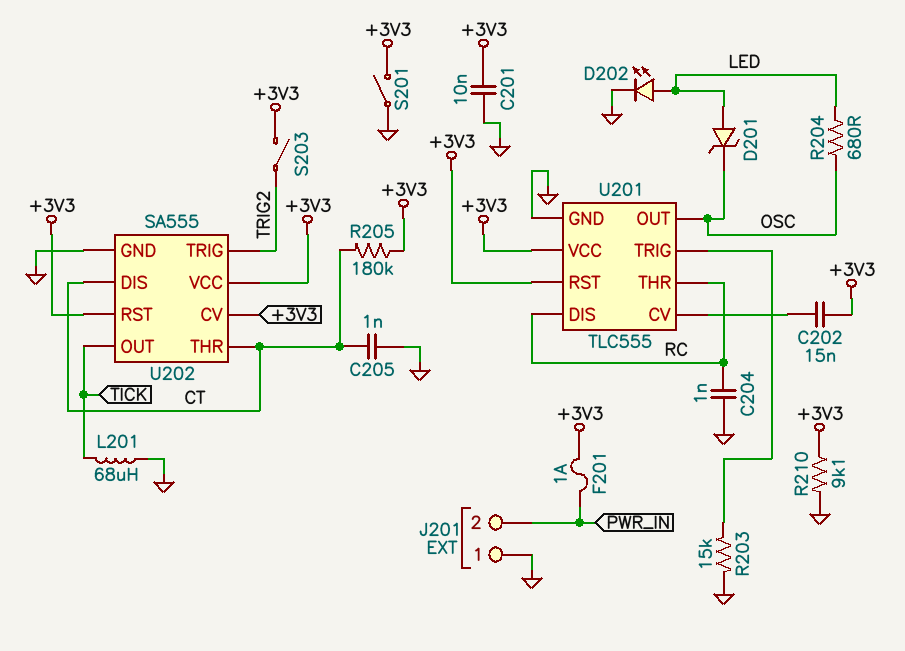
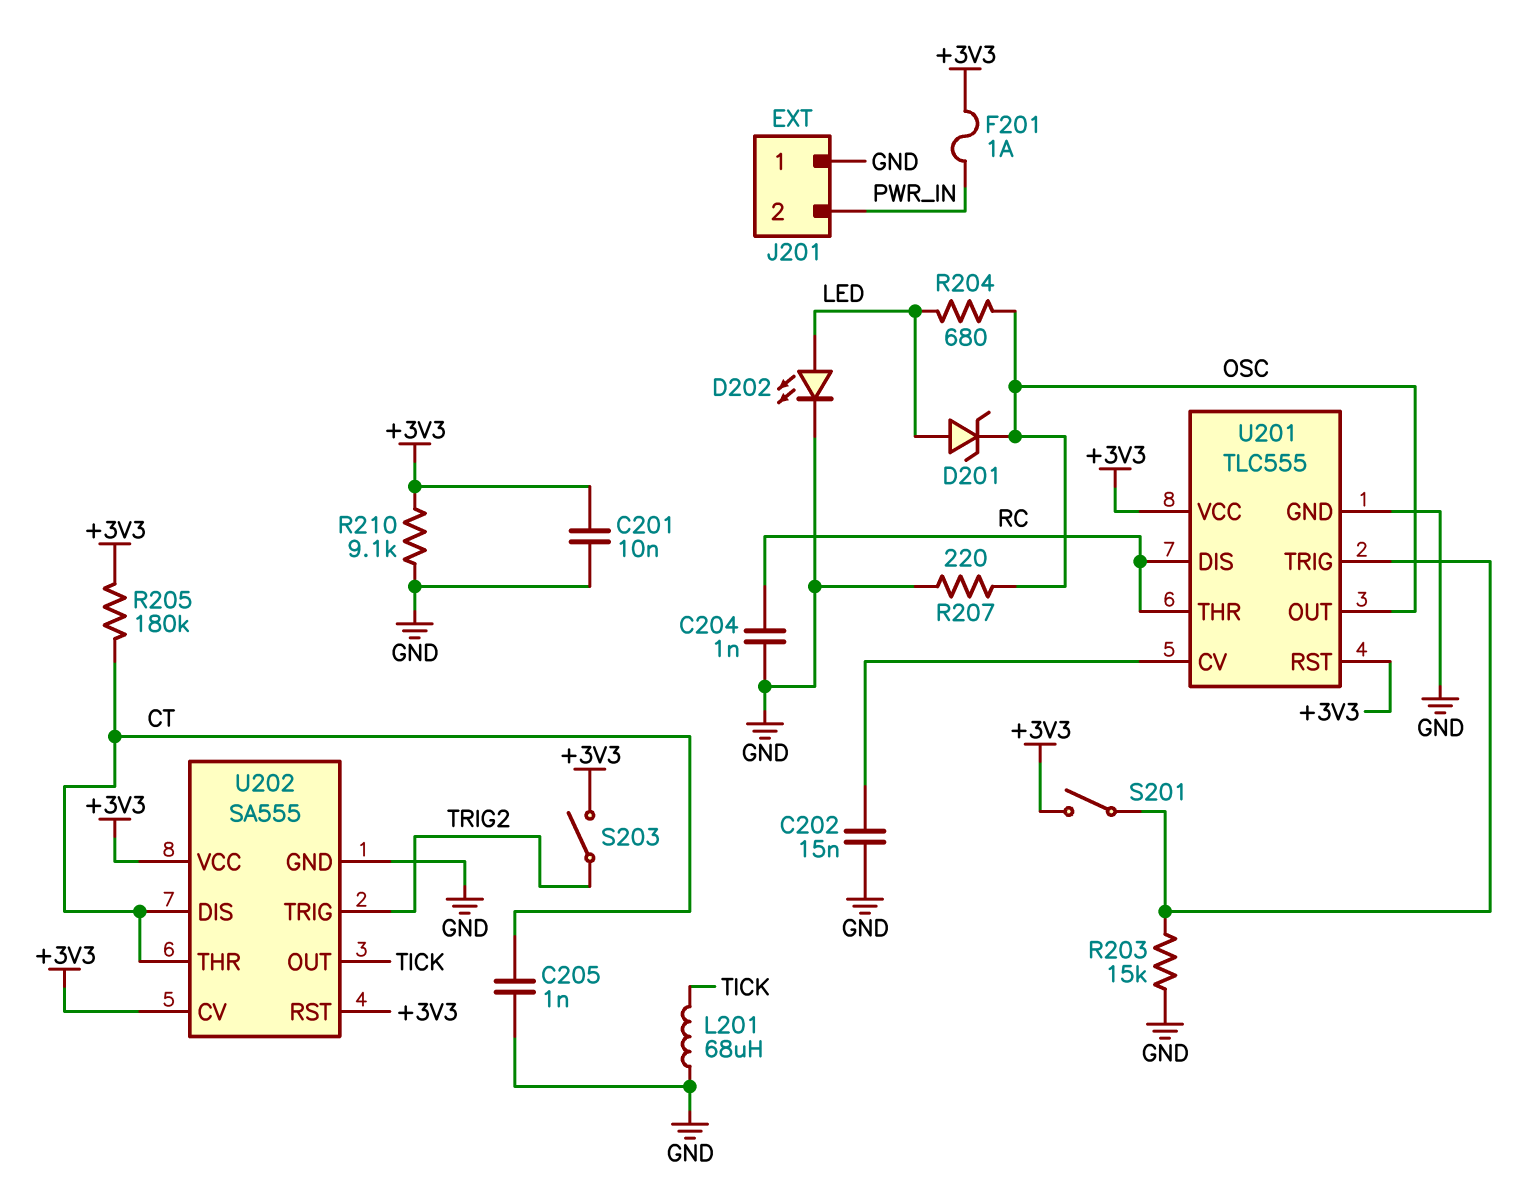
C202: 15nF (+3V3, U201/CV) -> 15nF (GND, U201/CV)
R207: none -> 220 (GND, OSC)
S201: switch (+3V3, GND) -> switch (+3V3, U201/TRIG)

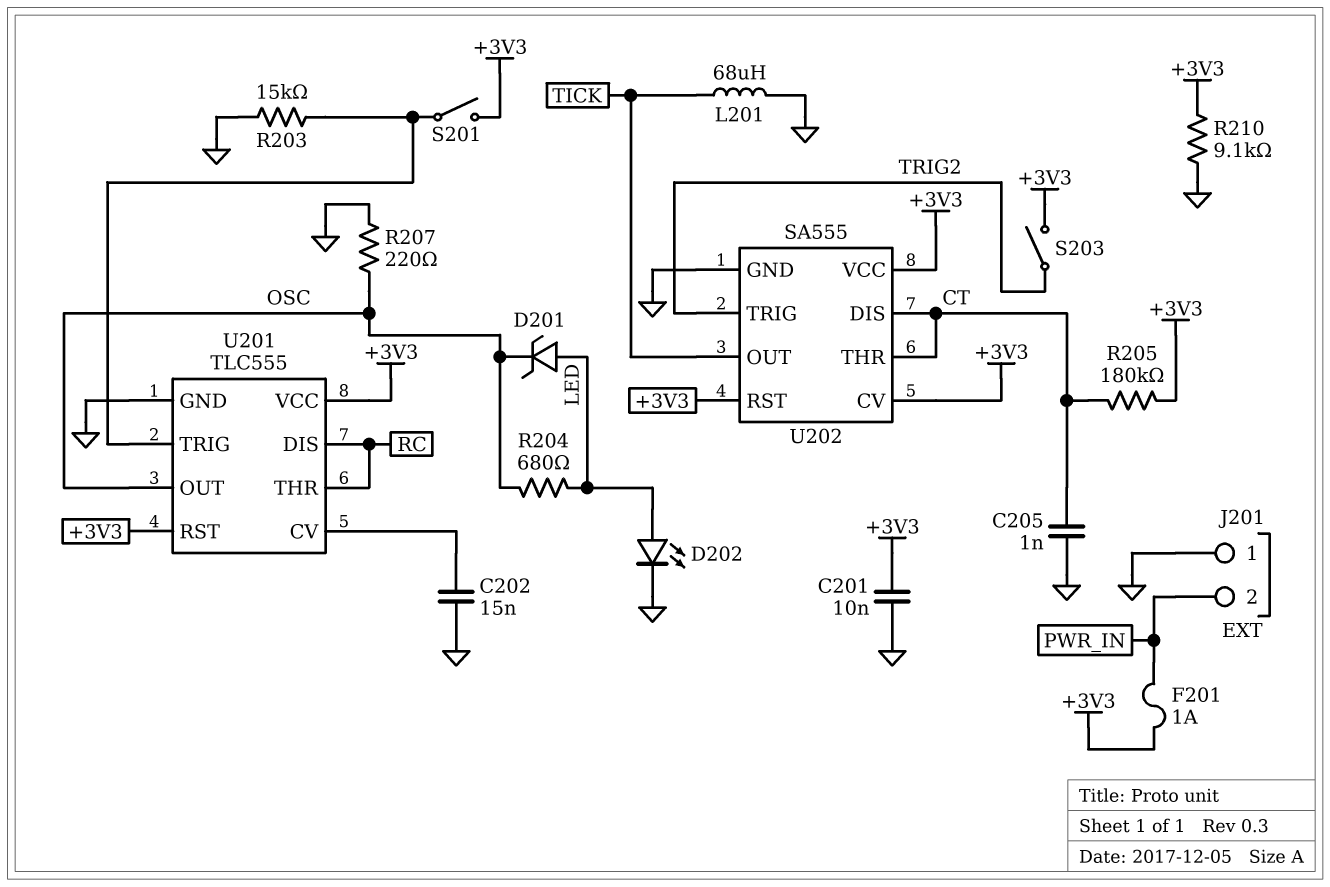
C204: 1nF (GND, RC) -> none

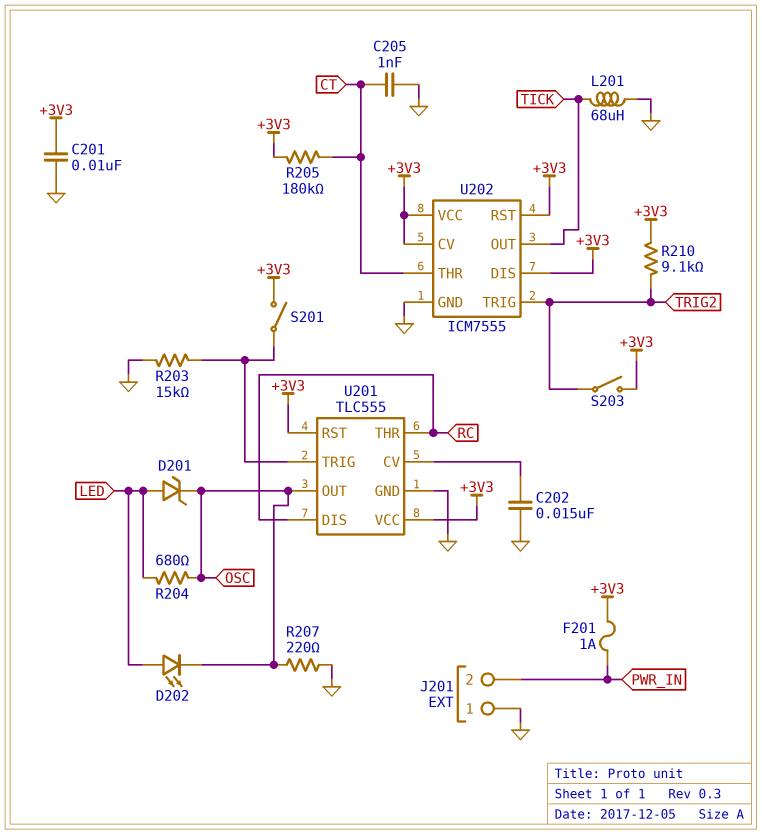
D202: LED (A LED, K GND) -> LED (A LED, K OSC)
R210: 9.1k (+3V3, GND) -> 9.1k (+3V3, TRIG2)
U202: SA555 -> ICM7555
U202 pin DIS: CT -> +3V3

